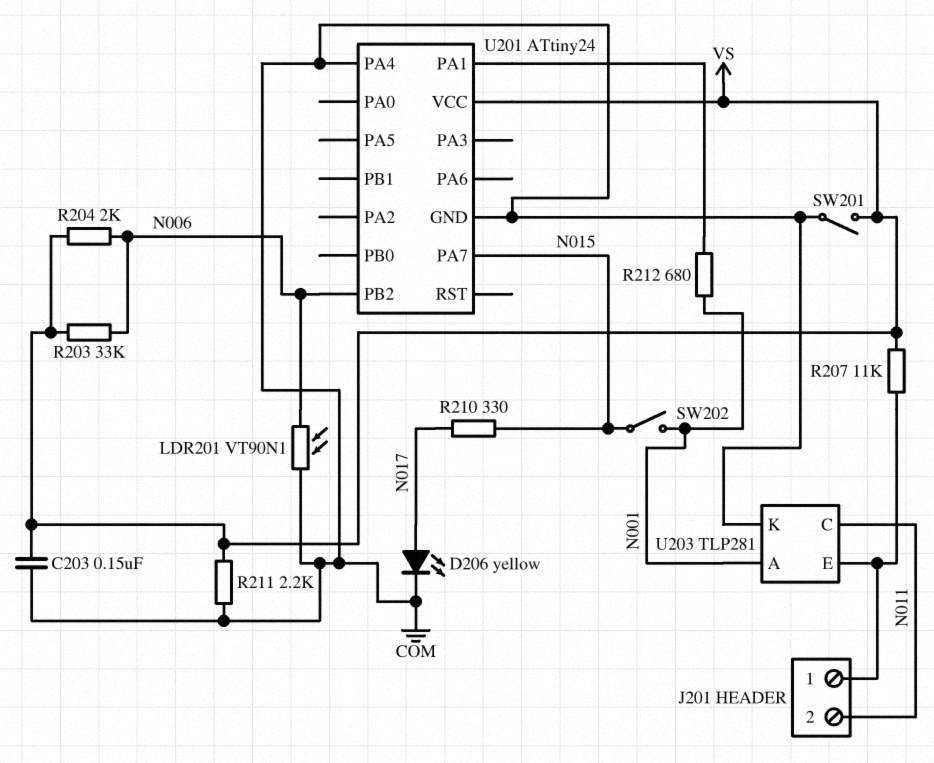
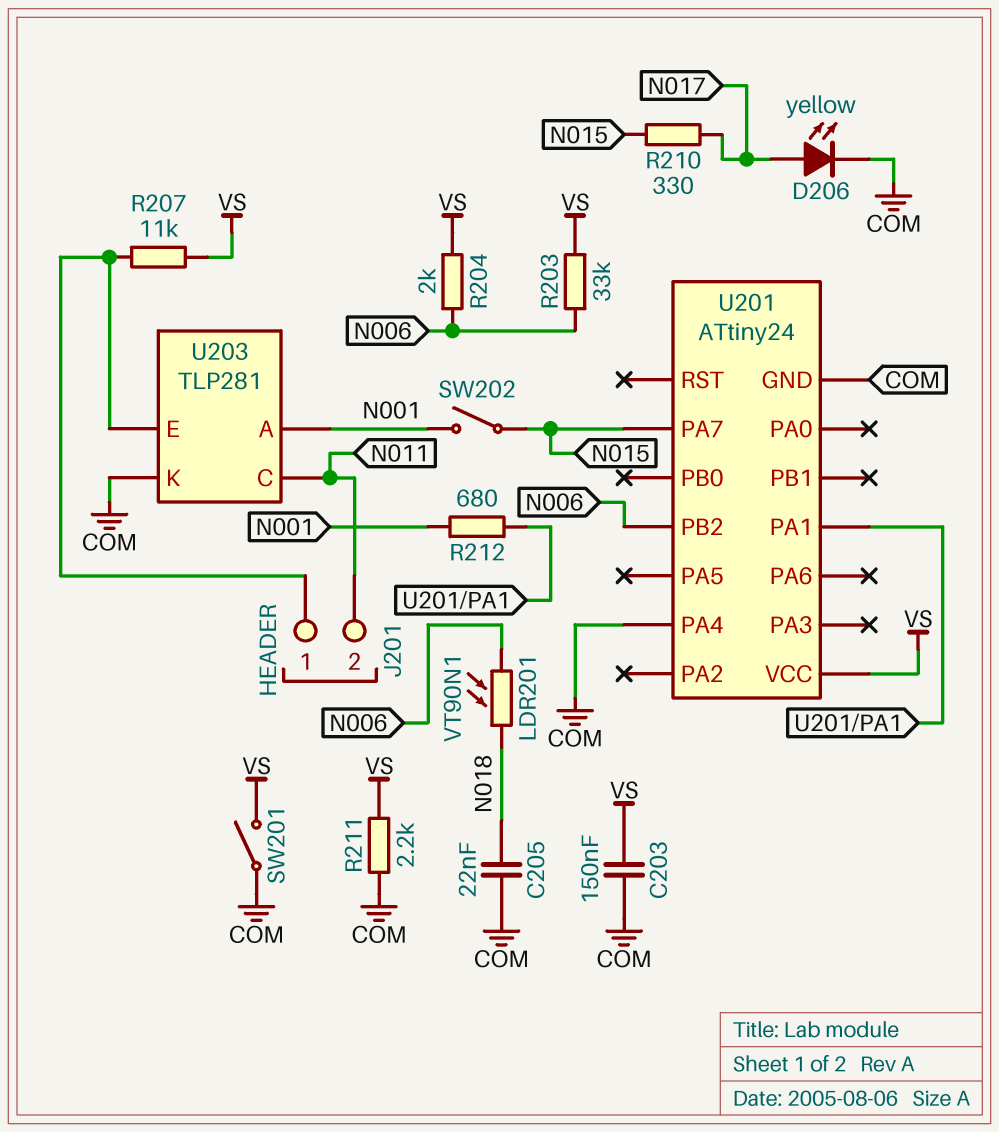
C205: none -> 22nF (COM, N018)
LDR201: VT90N1 (COM, N006) -> VT90N1 (N006, N018)

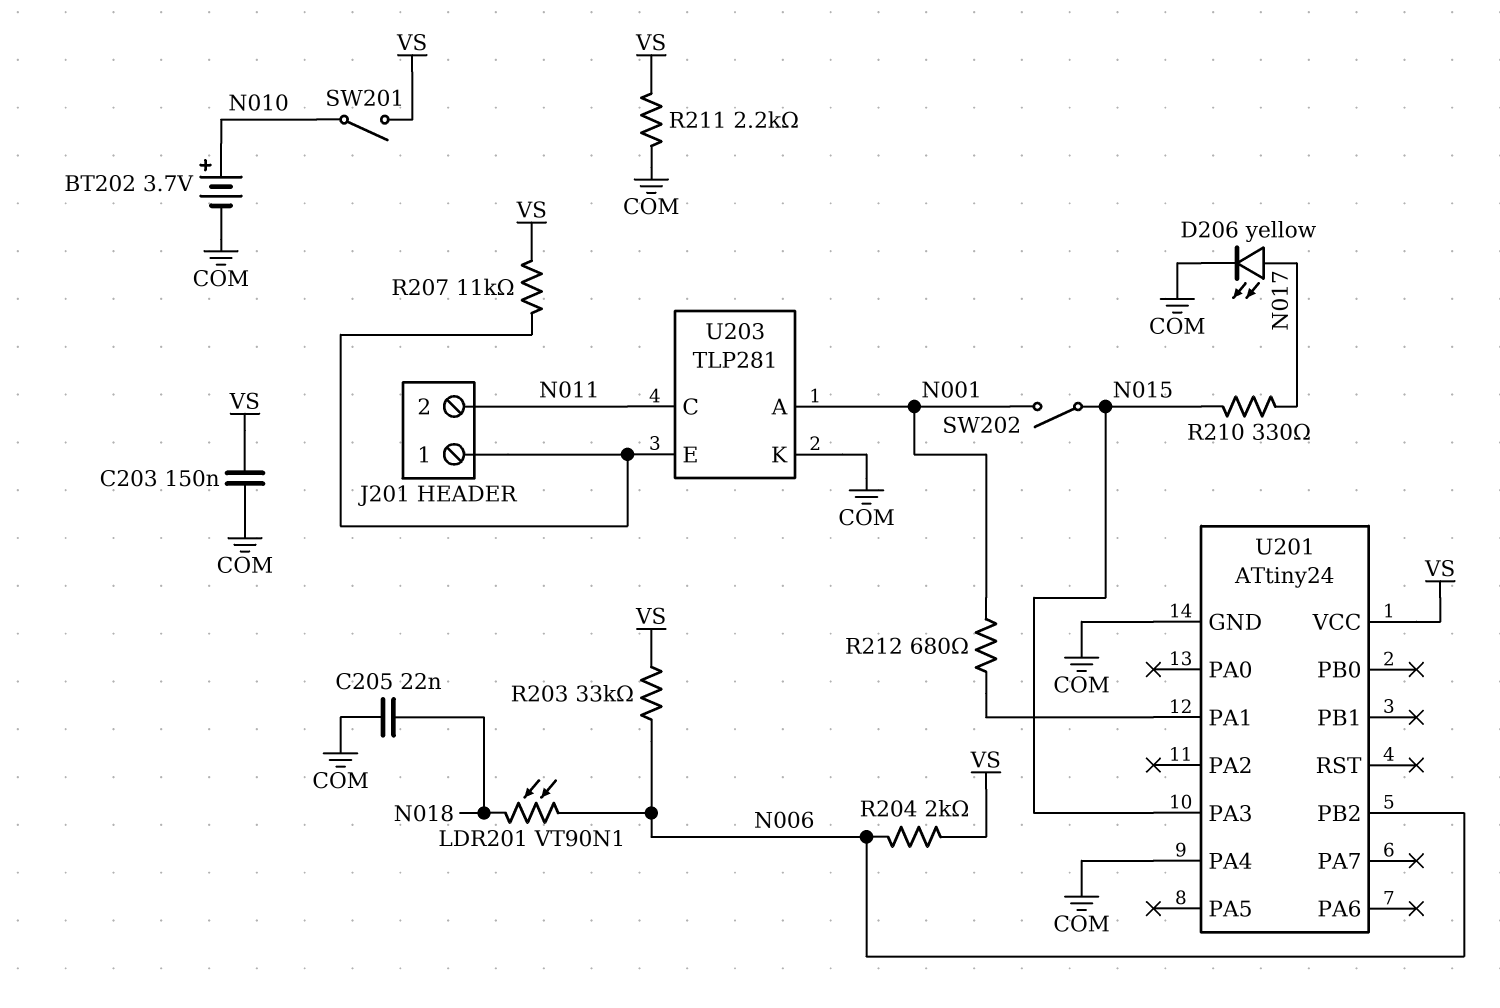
BT202: none -> 3.7V (plus N010, minus COM)
SW201: switch (COM, VS) -> switch (N010, VS)
U201 pin PA3: none -> N015
U201 pin PA7: N015 -> none

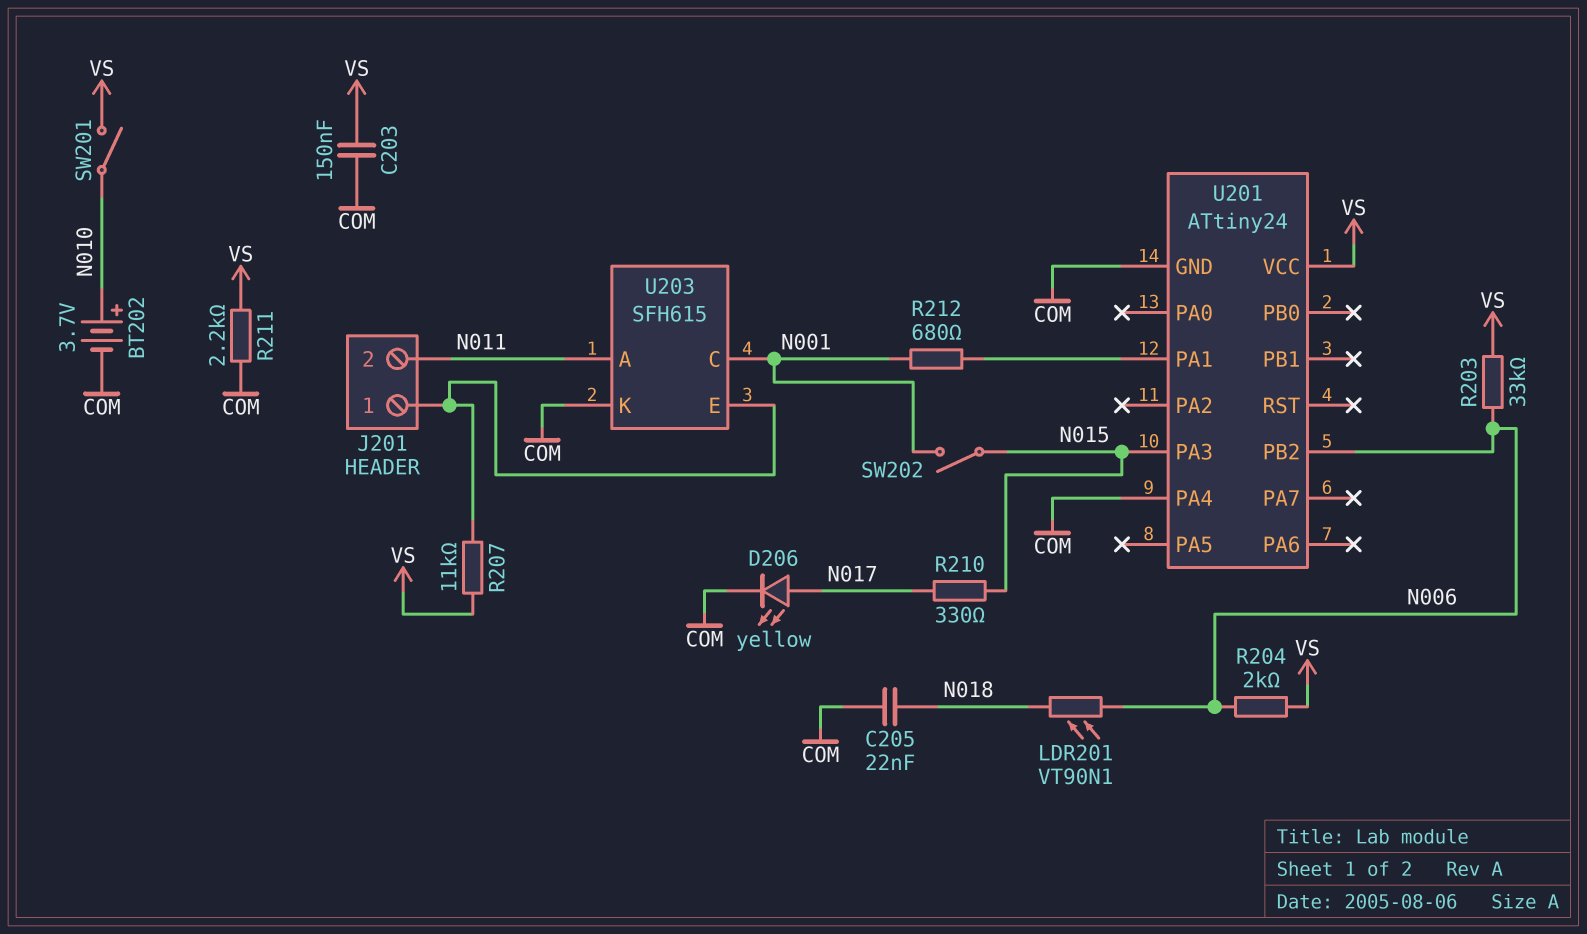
U203: TLP281 -> SFH615
U203 pin A: N001 -> N011
U203 pin C: N011 -> N001

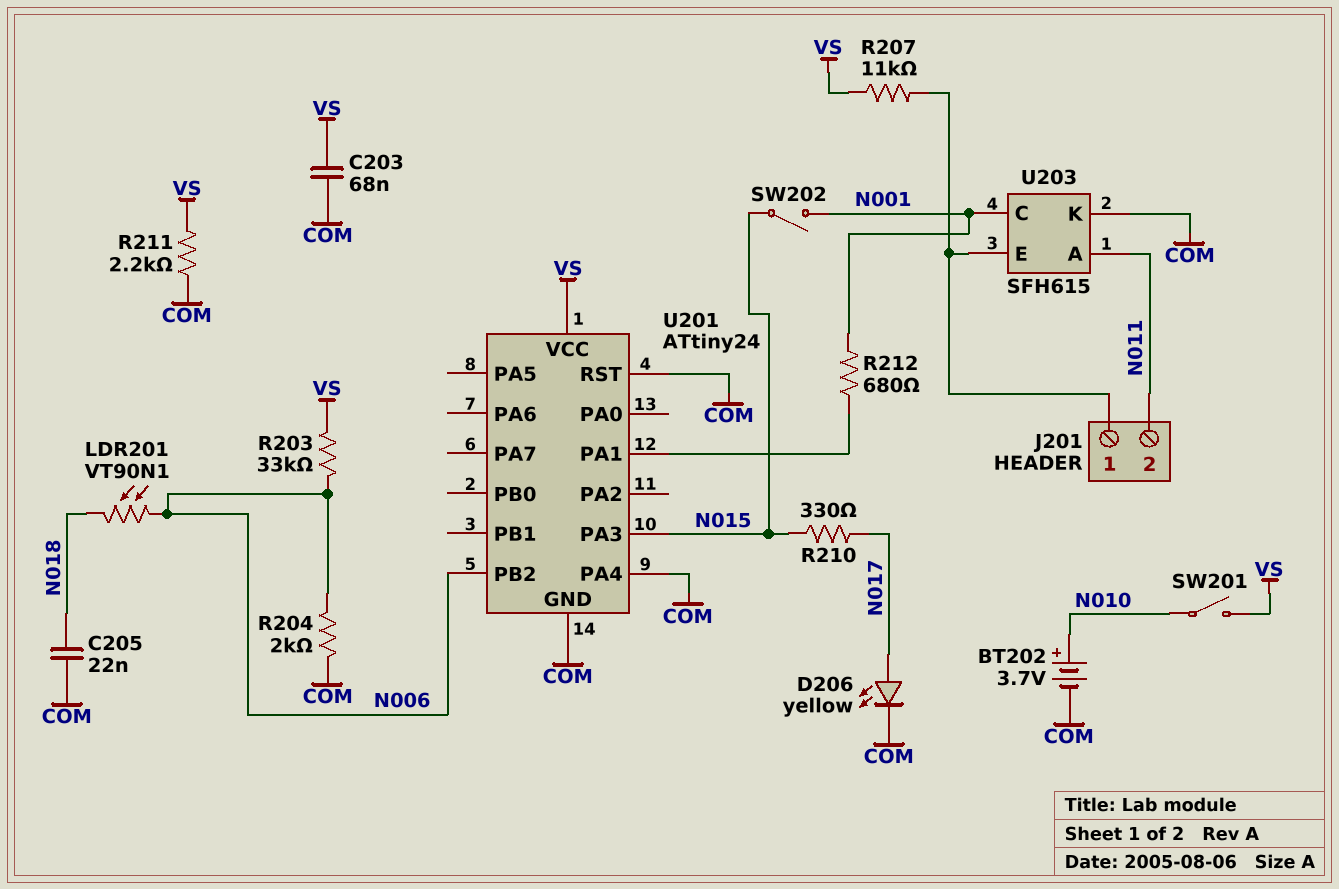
C203: 150nF (COM, VS) -> 68nF (COM, VS)
R204: 2k (N006, VS) -> 2k (COM, N006)
U201 pin RST: none -> COM

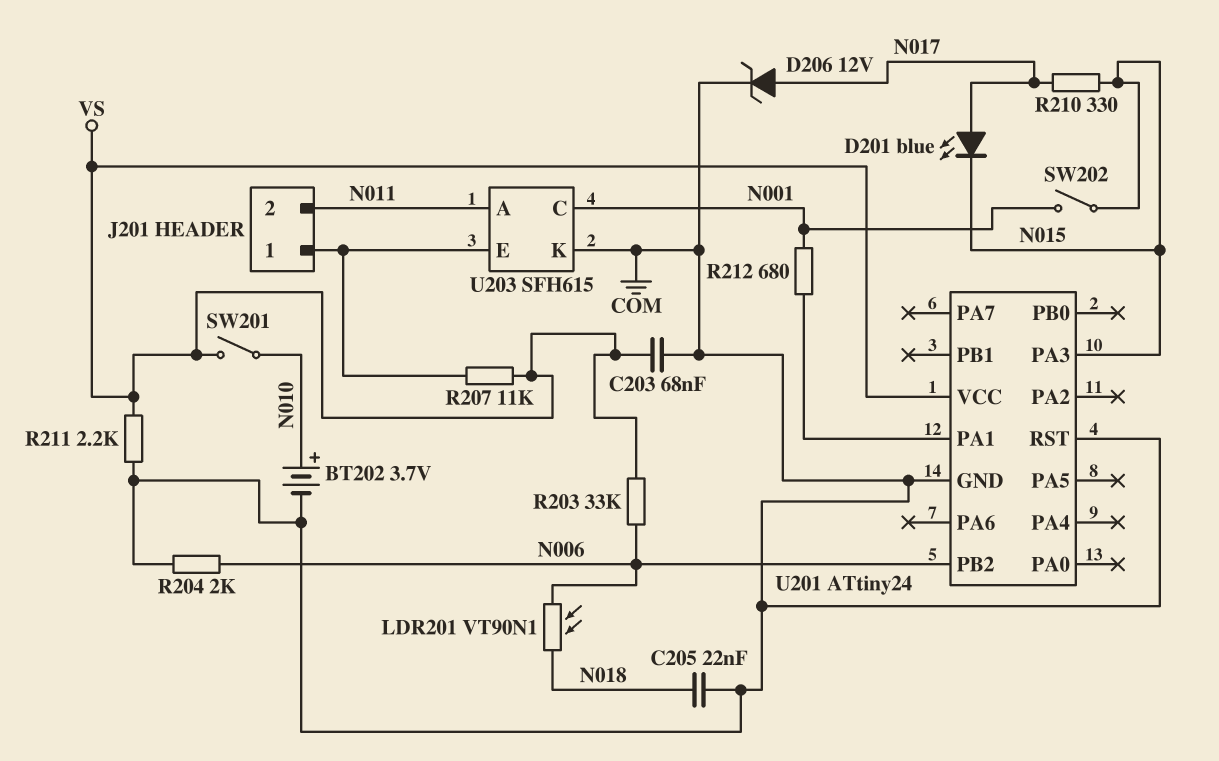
D201: none -> LED blue (A N017, K N015)
D206: LED yellow (A N017, K COM) -> zener 12V (A N017, K COM)
U201 pin PA4: COM -> none

